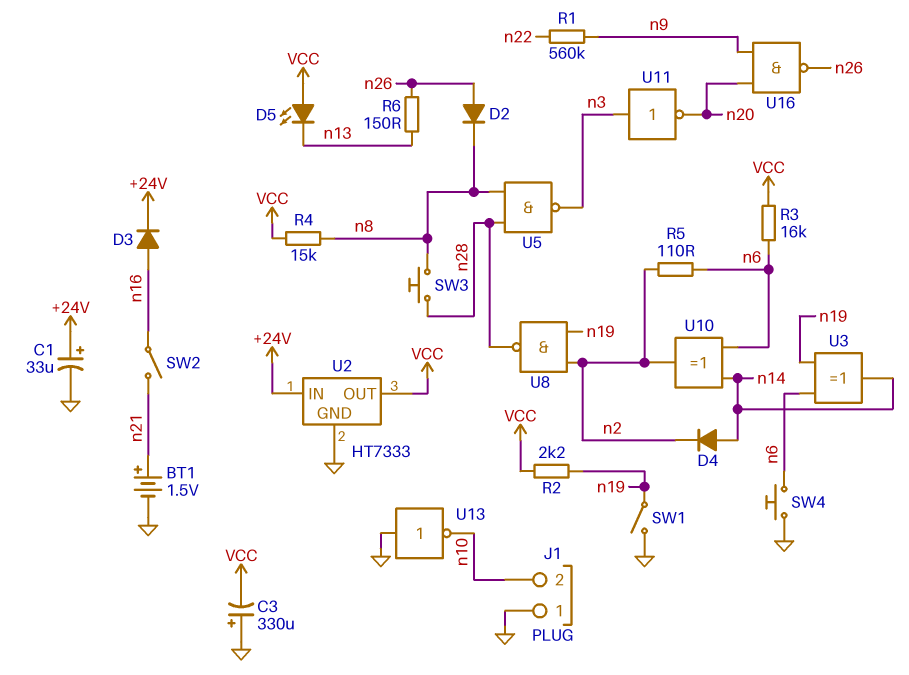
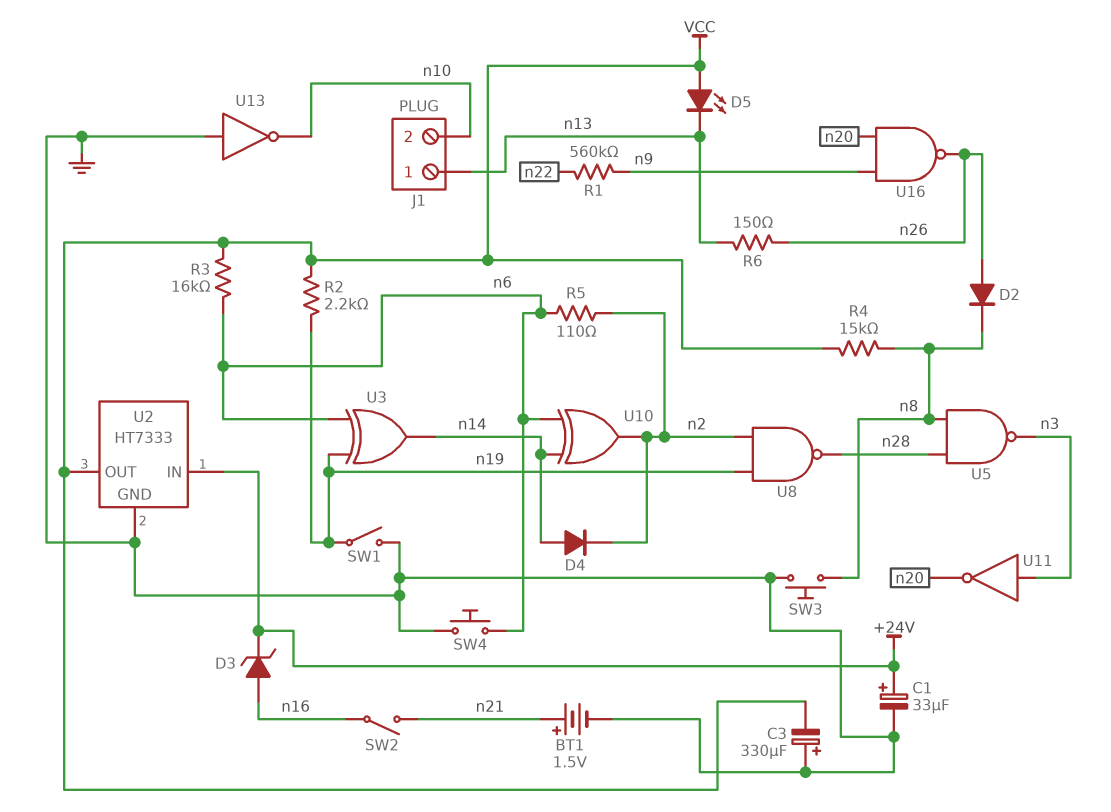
D3: diode (A n16, K +24V) -> zener (A n16, K +24V)
J1 pin 1: GND -> n13
SW3: button (n8, n28) -> button (GND, n8)

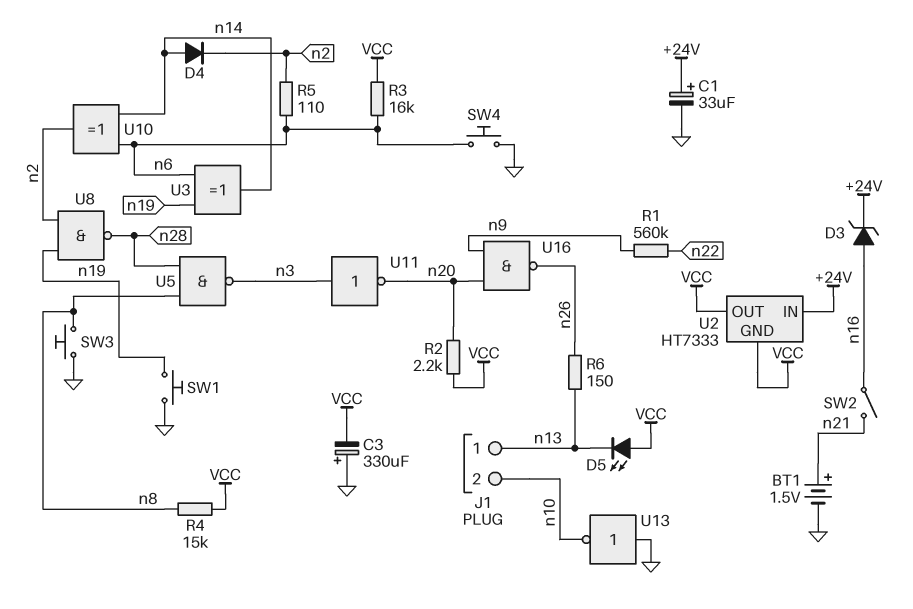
D2: diode (A n26, K n8) -> none
R2: 2.2k (VCC, n19) -> 2.2k (VCC, n20)
SW1: switch (GND, n19) -> button (GND, n19)
U2 pin GND: GND -> VCC

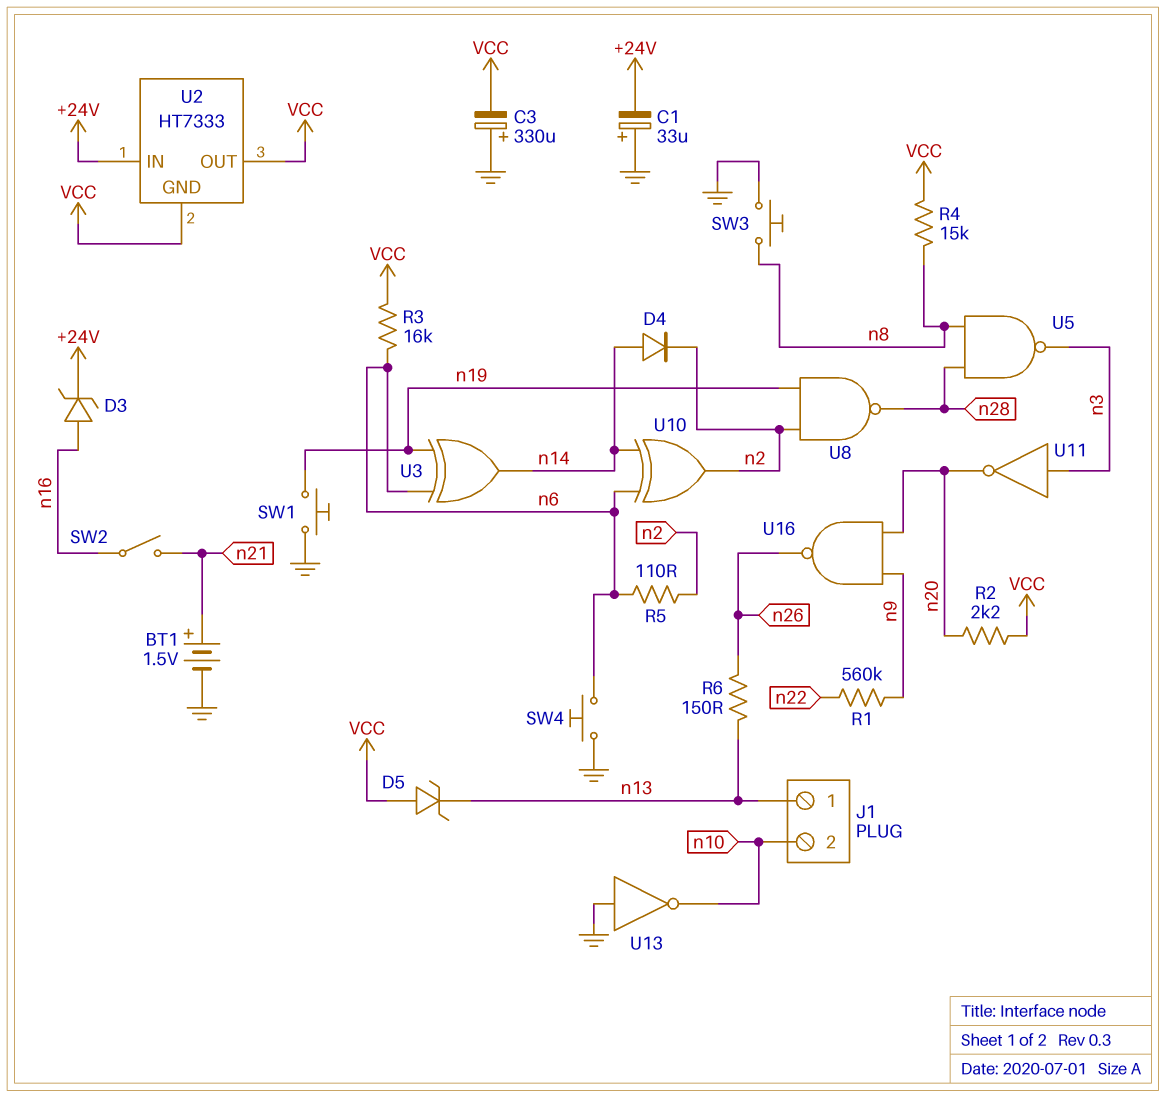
C1: 33uF (plus +24V, minus GND) -> 33uF (plus GND, minus +24V)
D5: LED (A VCC, K n13) -> zener (A VCC, K n13)

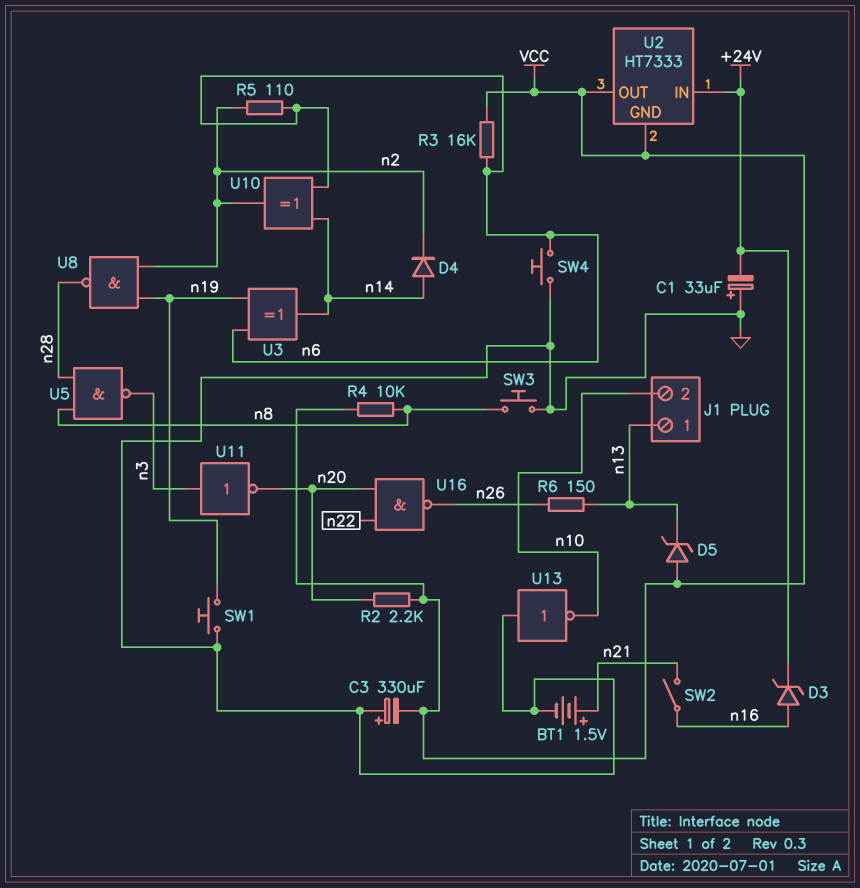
R1: 560k (n9, n22) -> none
R4: 15k (VCC, n8) -> 10k (VCC, n8)
U16: NAND (in n9, in n20, out n26) -> NAND (in n20, in n22, out n26)

